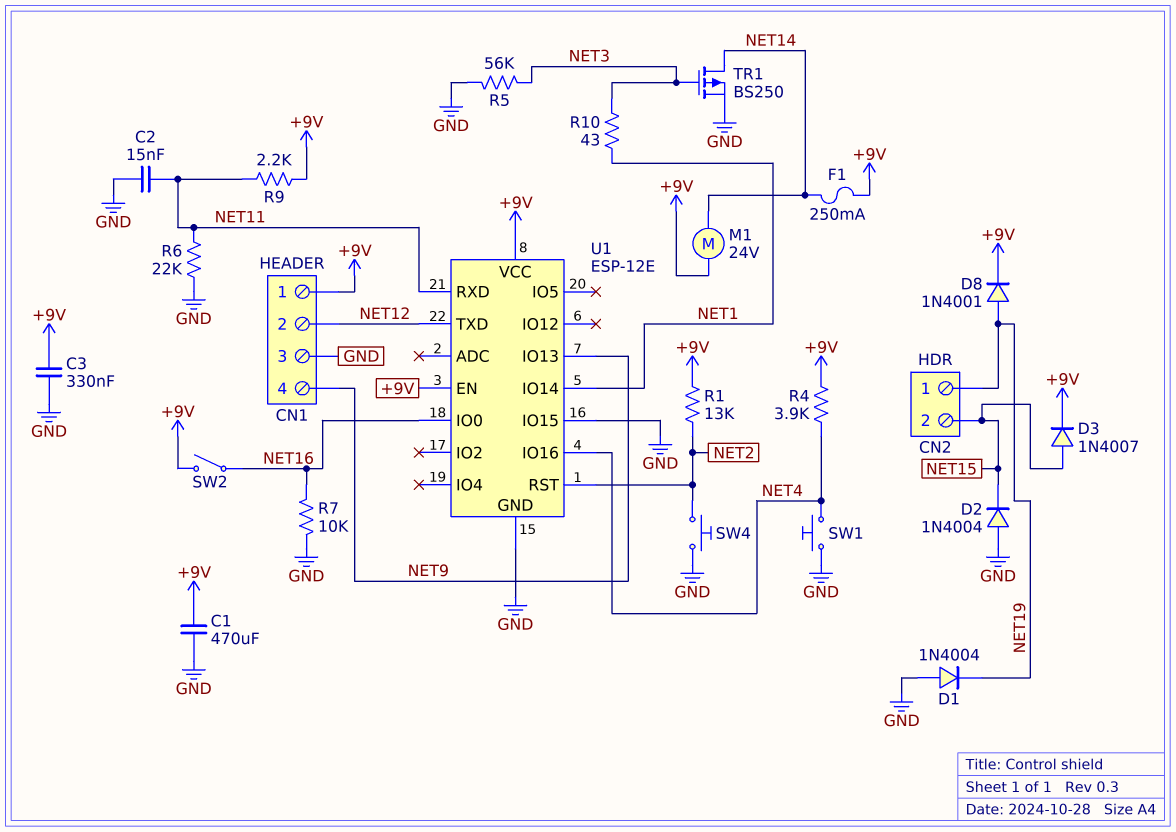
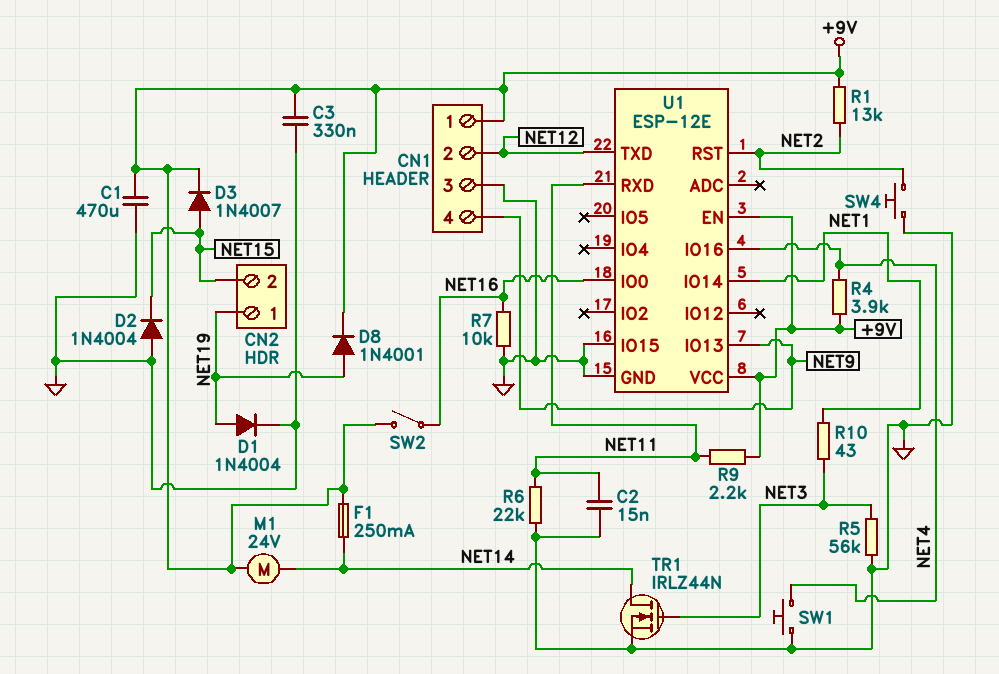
D1: diode 1N4004 (A GND, K NET19) -> diode 1N4004 (A NET19, K GND)
TR1: PMOS BS250 (G NET3, D NET14, S GND) -> NMOS IRLZ44N (G NET3, D NET14, S GND)

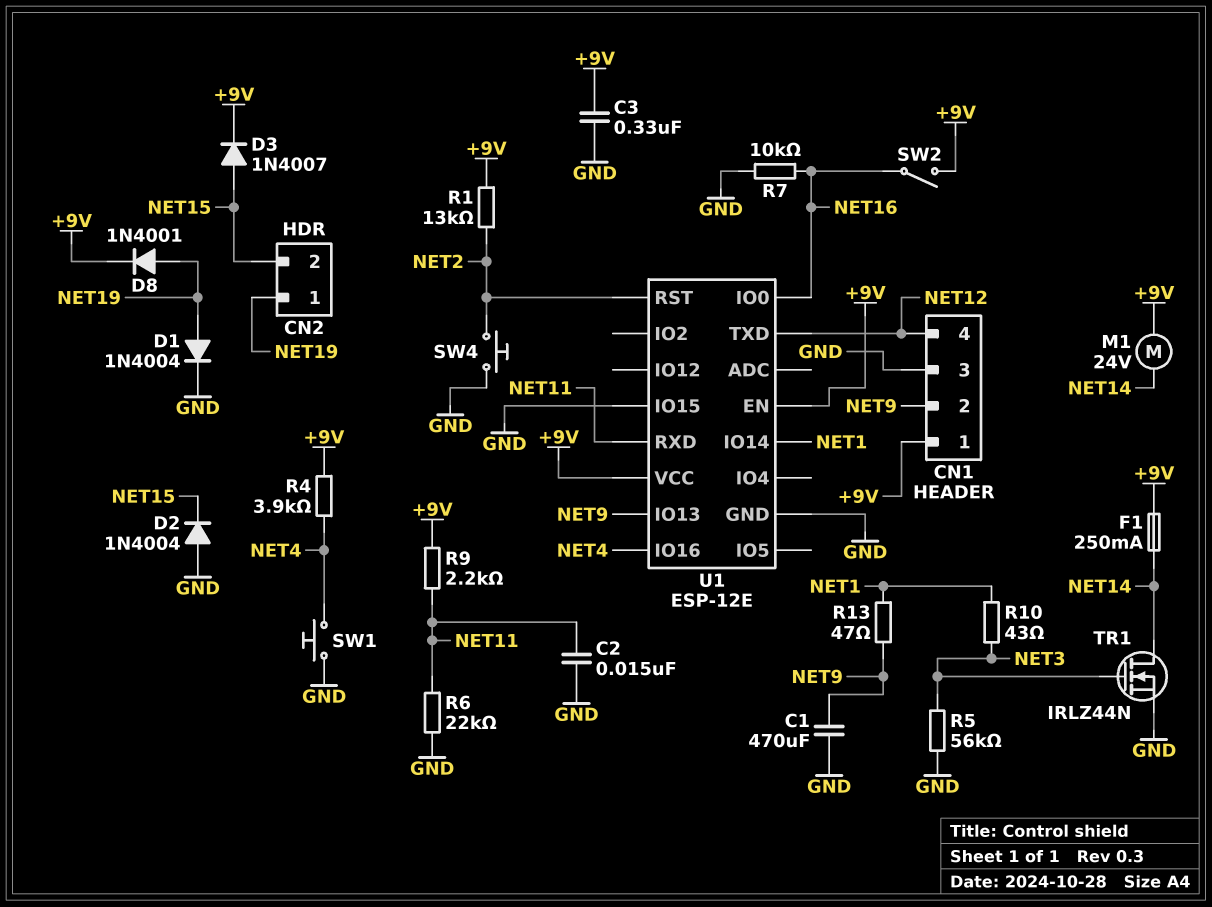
C1: 470uF (+9V, GND) -> 470uF (GND, NET9)
CN1 pin 2: NET12 -> NET9
CN1 pin 4: NET9 -> NET12
R13: none -> 47 (NET1, NET9)

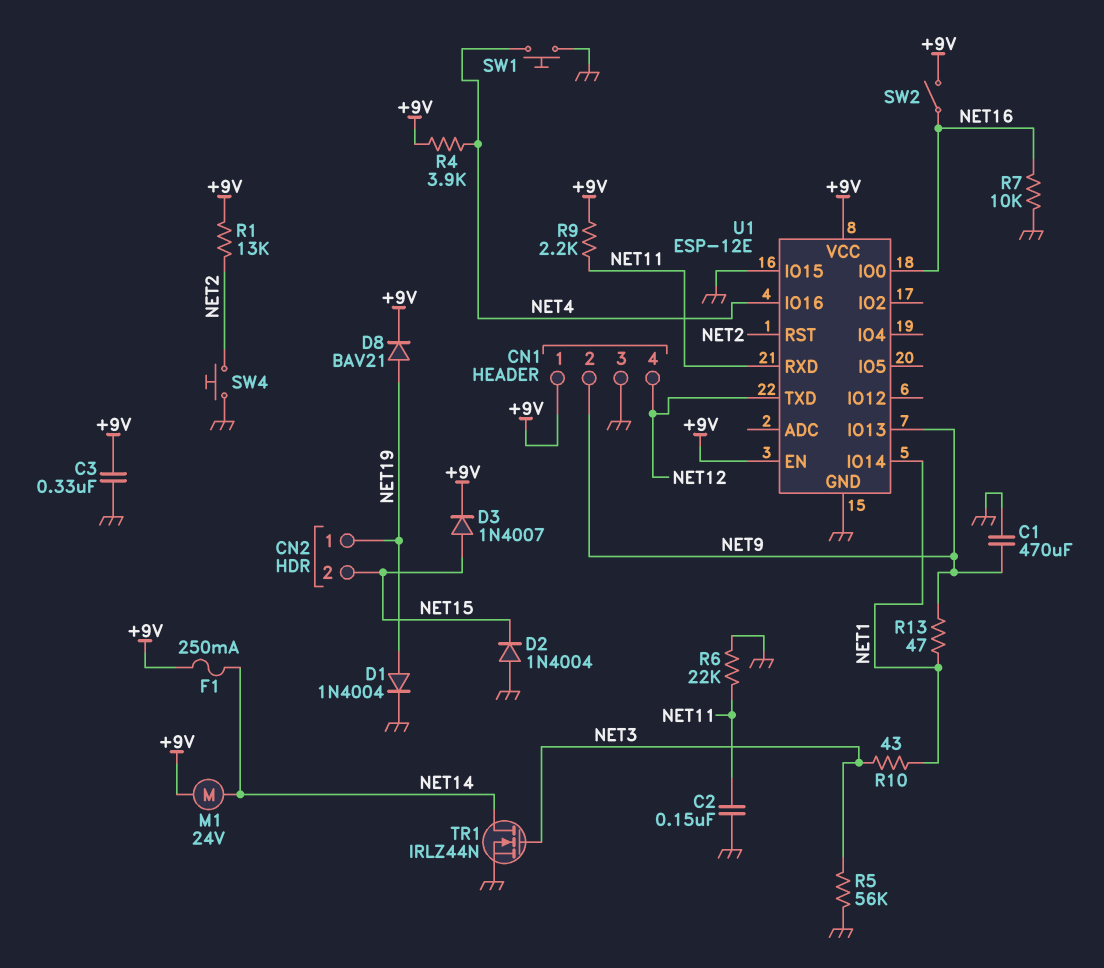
C2: 15nF (GND, NET11) -> 150nF (GND, NET11)
D8: diode 1N4001 (A NET19, K +9V) -> diode BAV21 (A NET19, K +9V)

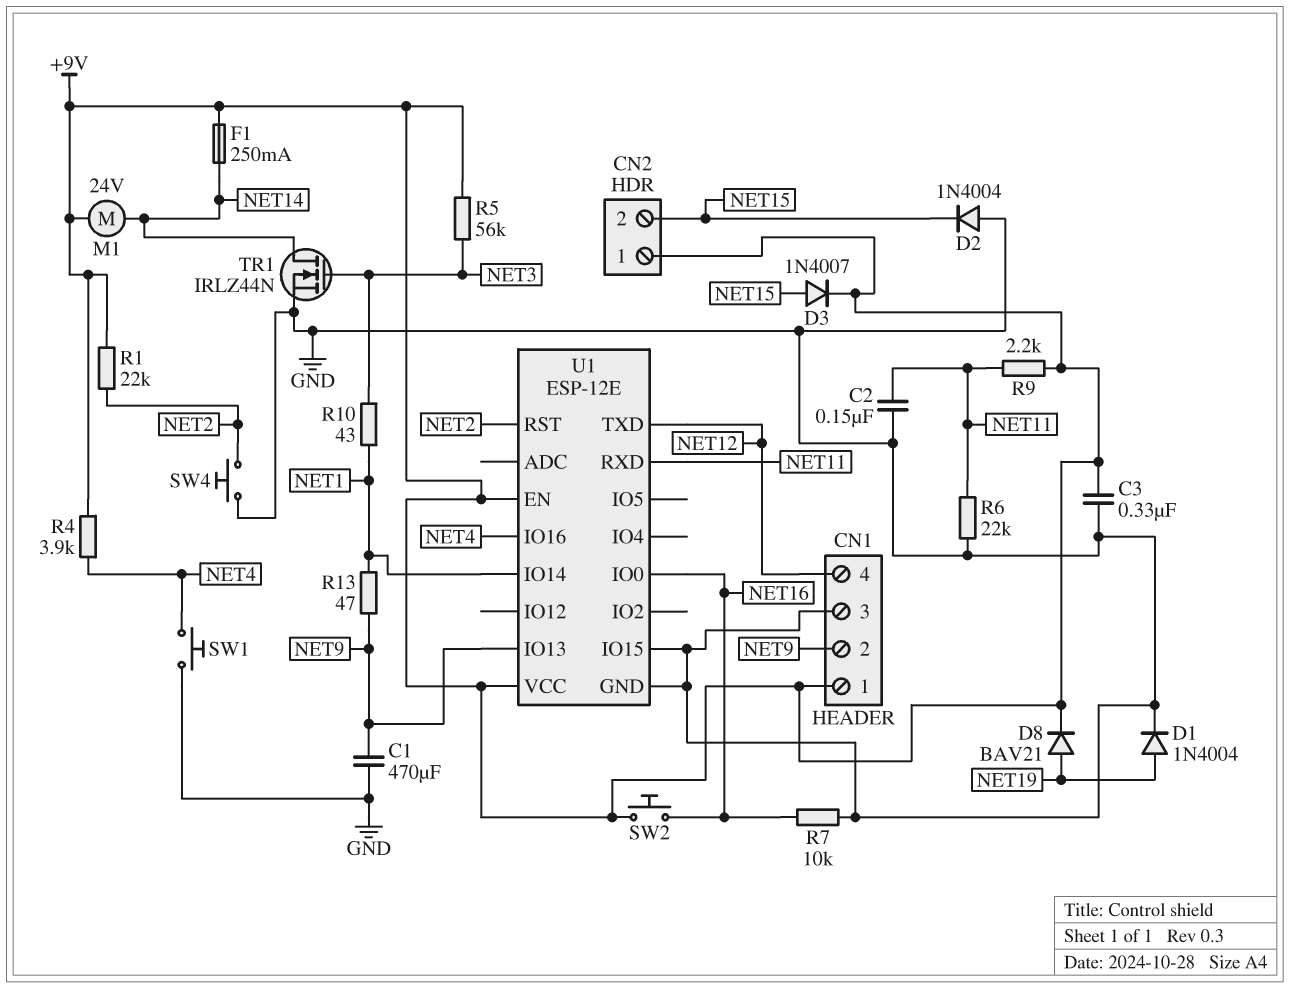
CN2 pin 1: NET19 -> +9V
R1: 13k (+9V, NET2) -> 22k (+9V, NET2)
R5: 56k (GND, NET3) -> 56k (+9V, NET3)
SW2: switch (+9V, NET16) -> button (+9V, NET16)

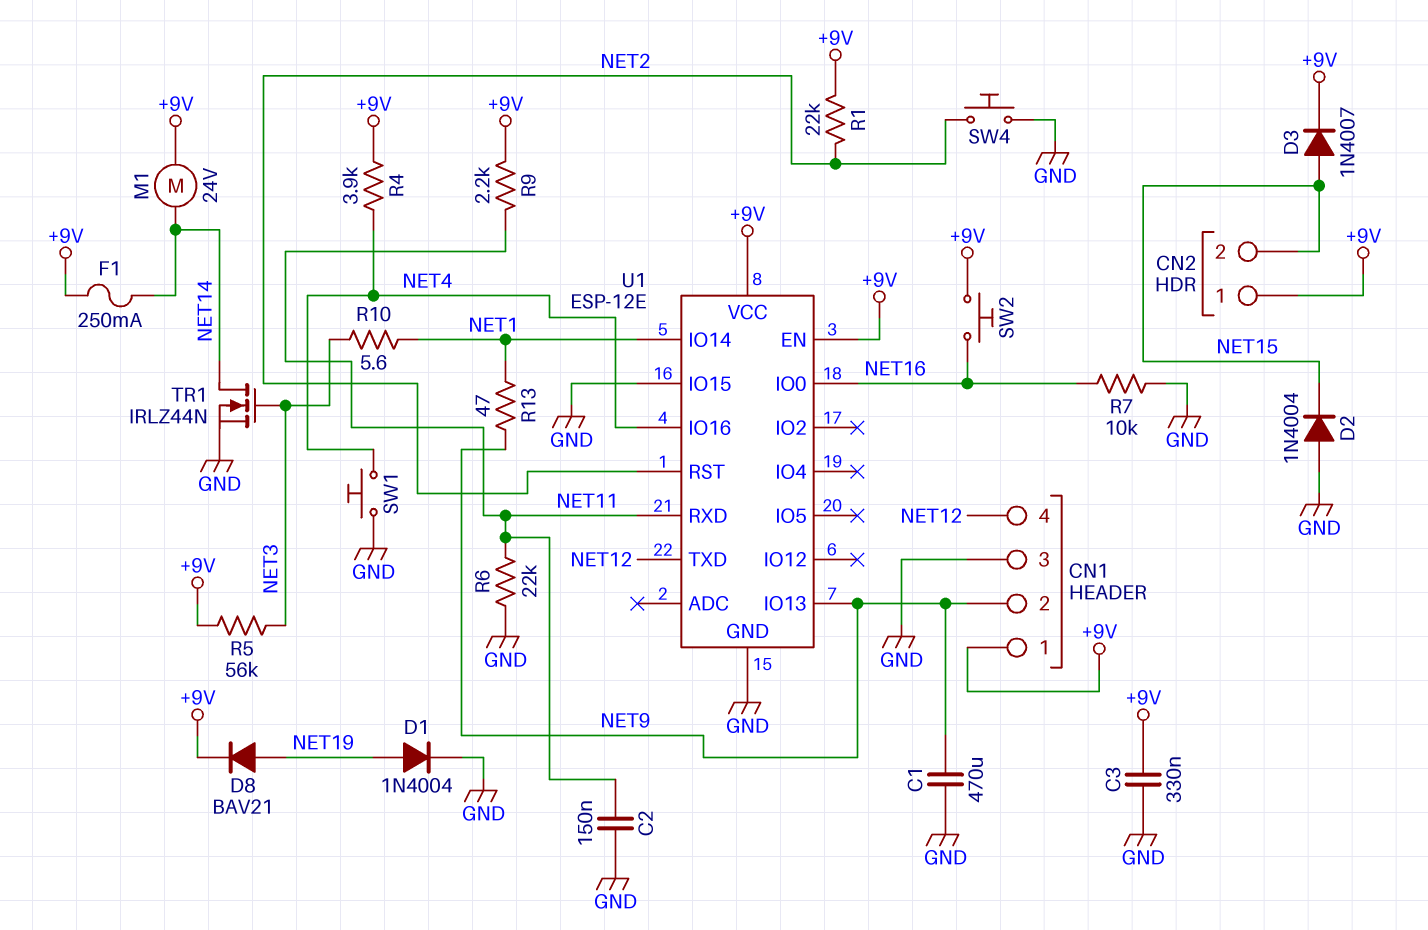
R10: 43 (NET1, NET3) -> 5.6 (NET1, NET3)

